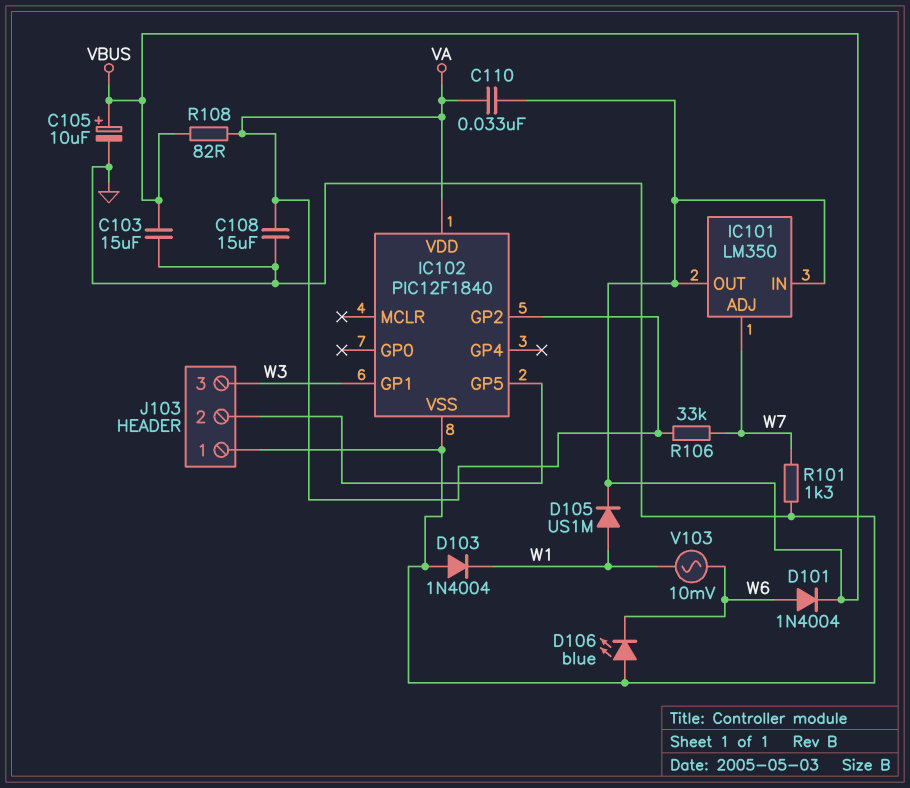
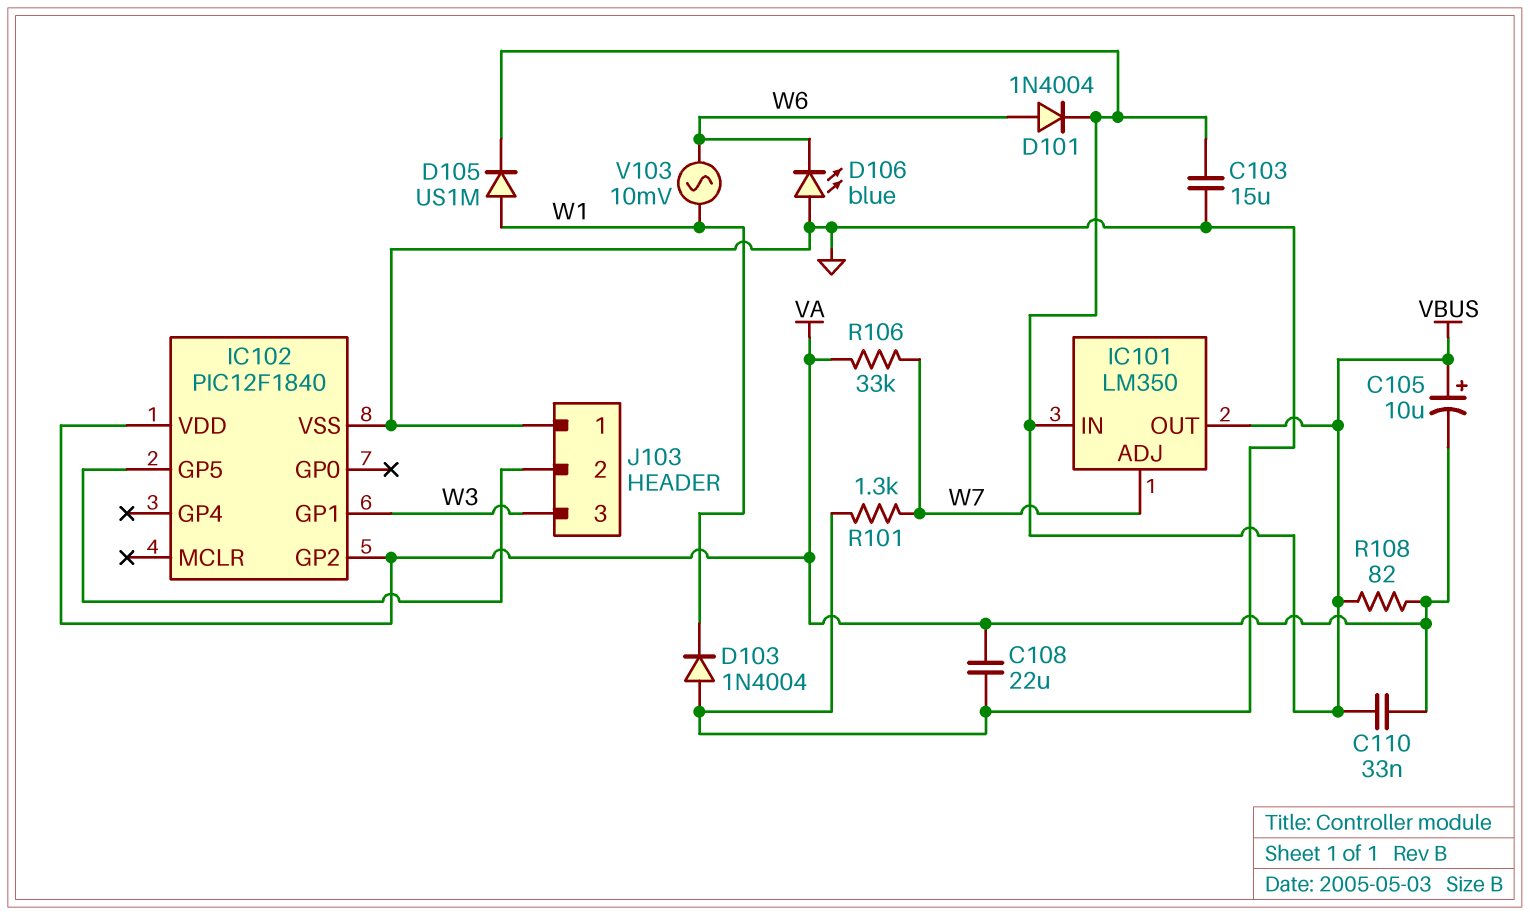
C105: 10uF (plus VBUS, minus GND) -> 10uF (plus VBUS, minus VA)
C108: 15uF (GND, VA) -> 22uF (GND, VA)

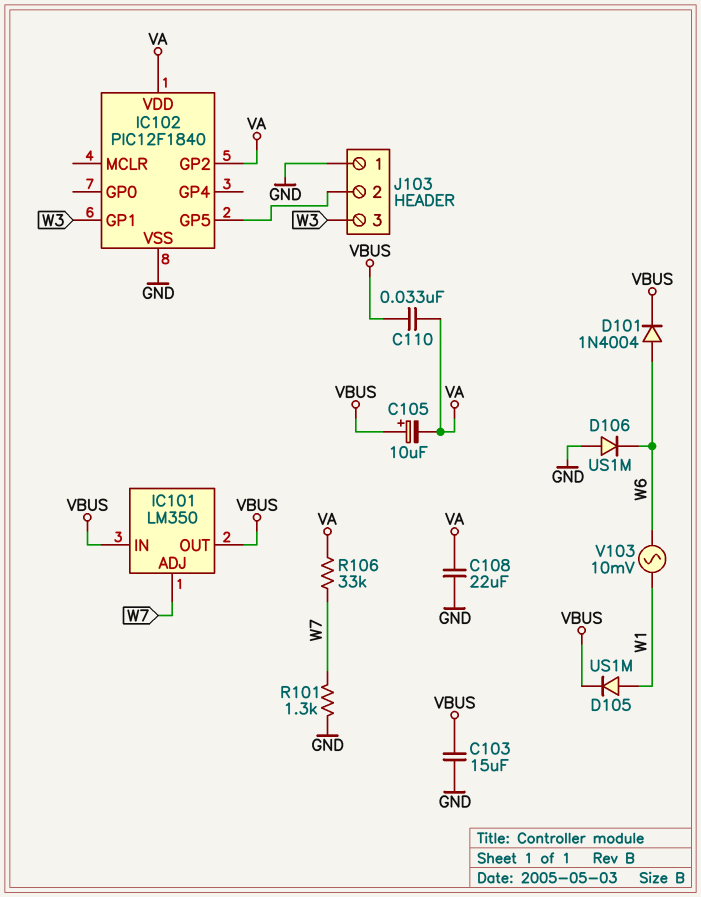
D103: diode 1N4004 (A GND, K W1) -> none
D106: LED blue (A GND, K W6) -> diode US1M (A GND, K W6)
R108: 82 (VA, VBUS) -> none

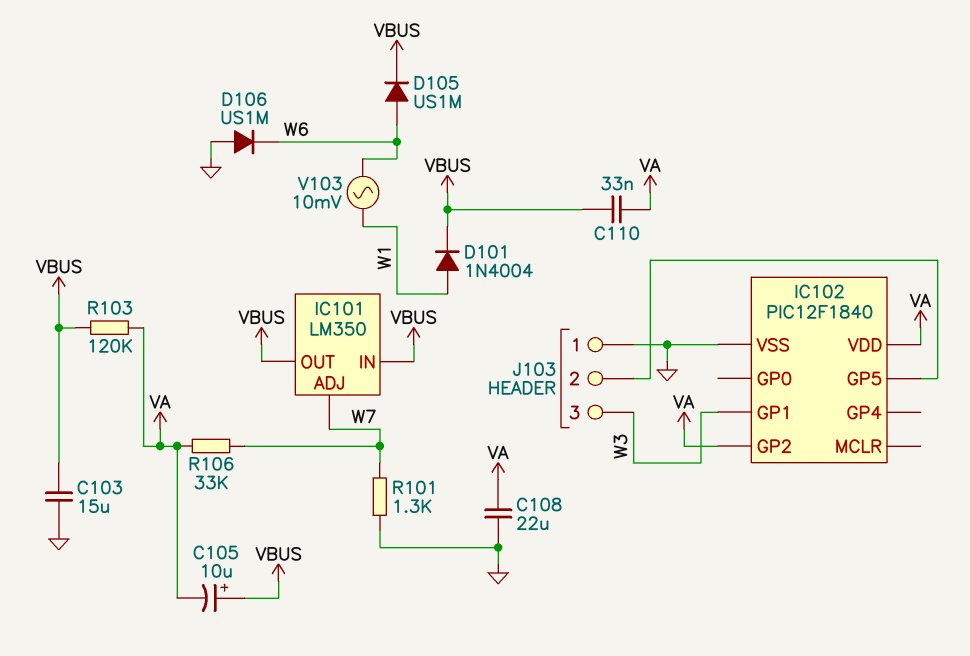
D101: diode 1N4004 (A W6, K VBUS) -> diode 1N4004 (A W1, K VBUS)
D105: diode US1M (A W1, K VBUS) -> diode US1M (A W6, K VBUS)
R103: none -> 120k (VA, VBUS)

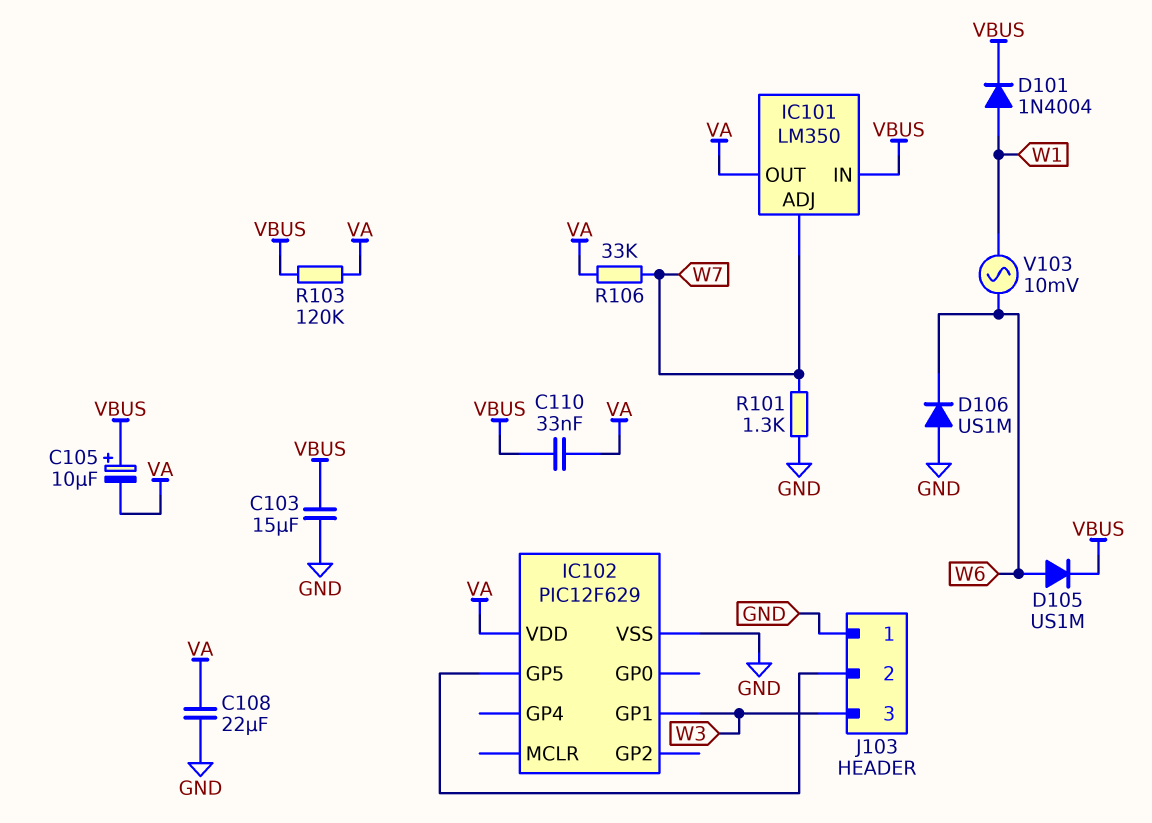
IC101 pin OUT: VBUS -> VA
IC102: PIC12F1840 -> PIC12F629
IC102 pin GP2: VA -> none

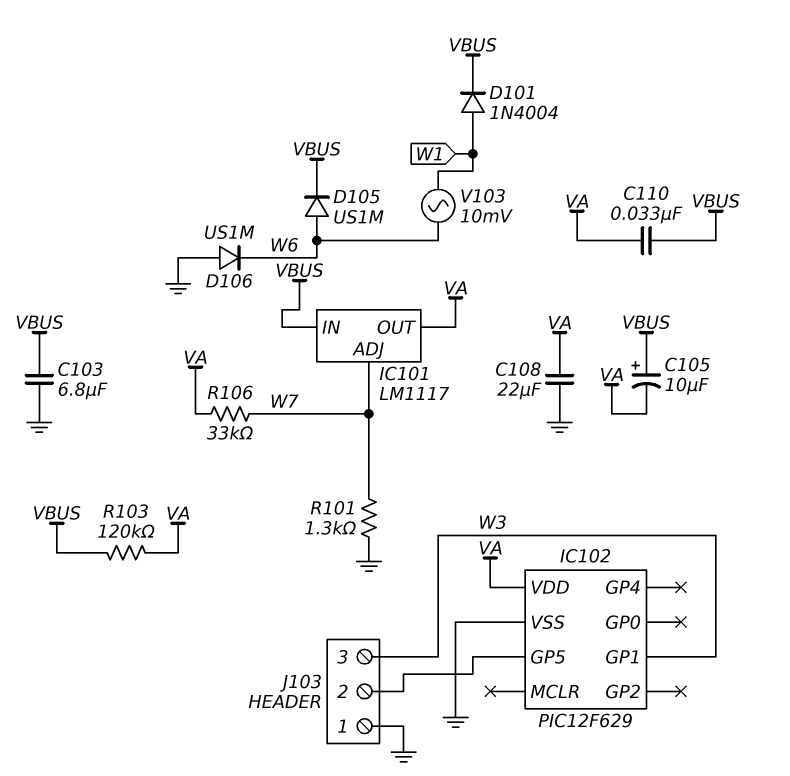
C103: 15uF (GND, VBUS) -> 6.8uF (GND, VBUS)
IC101: LM350 -> LM1117

